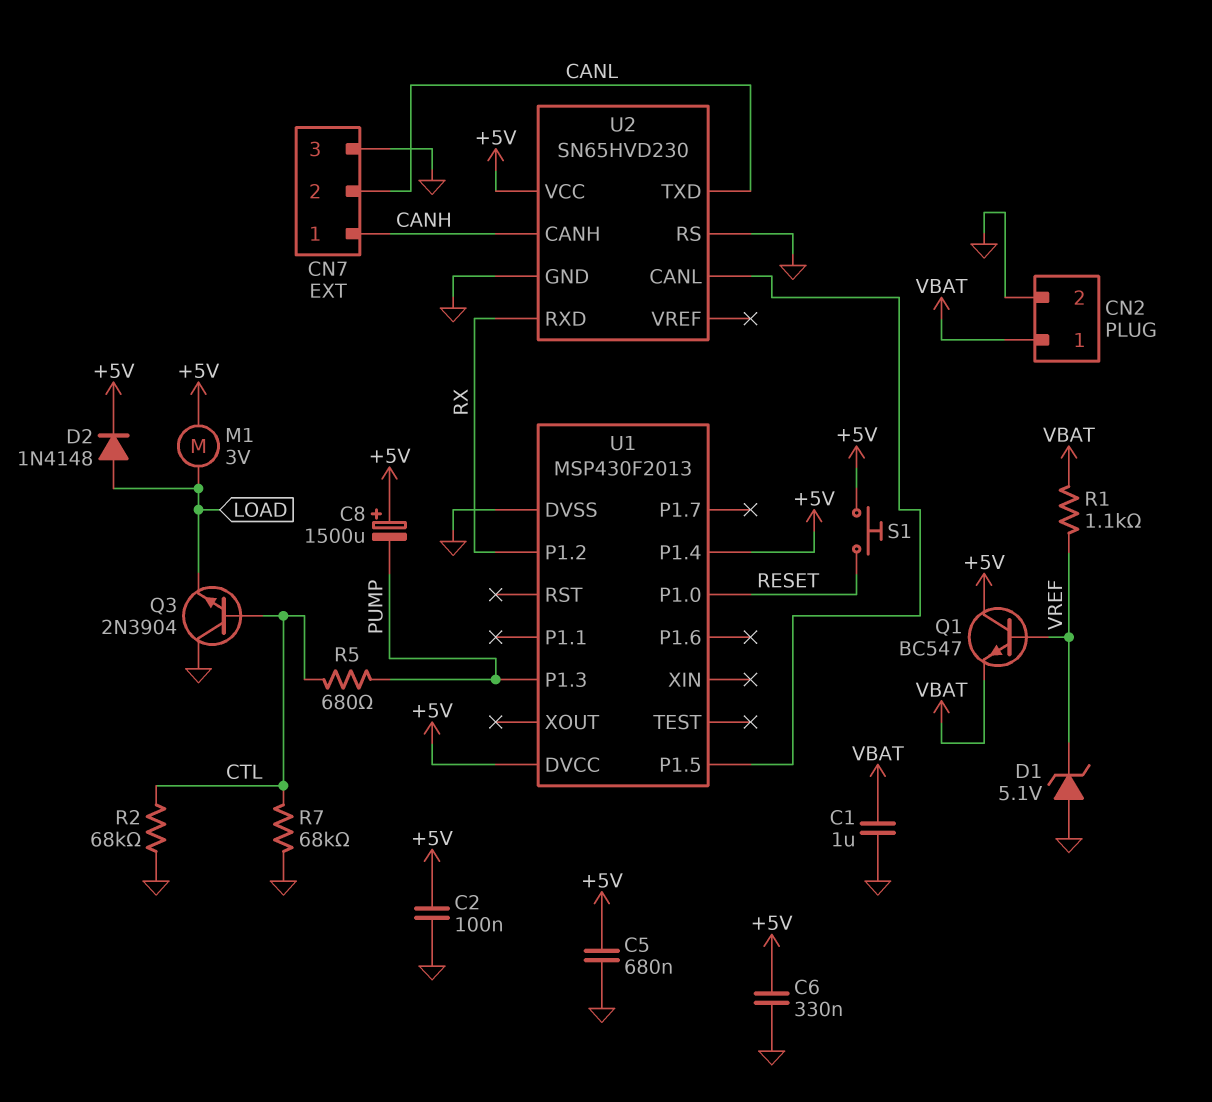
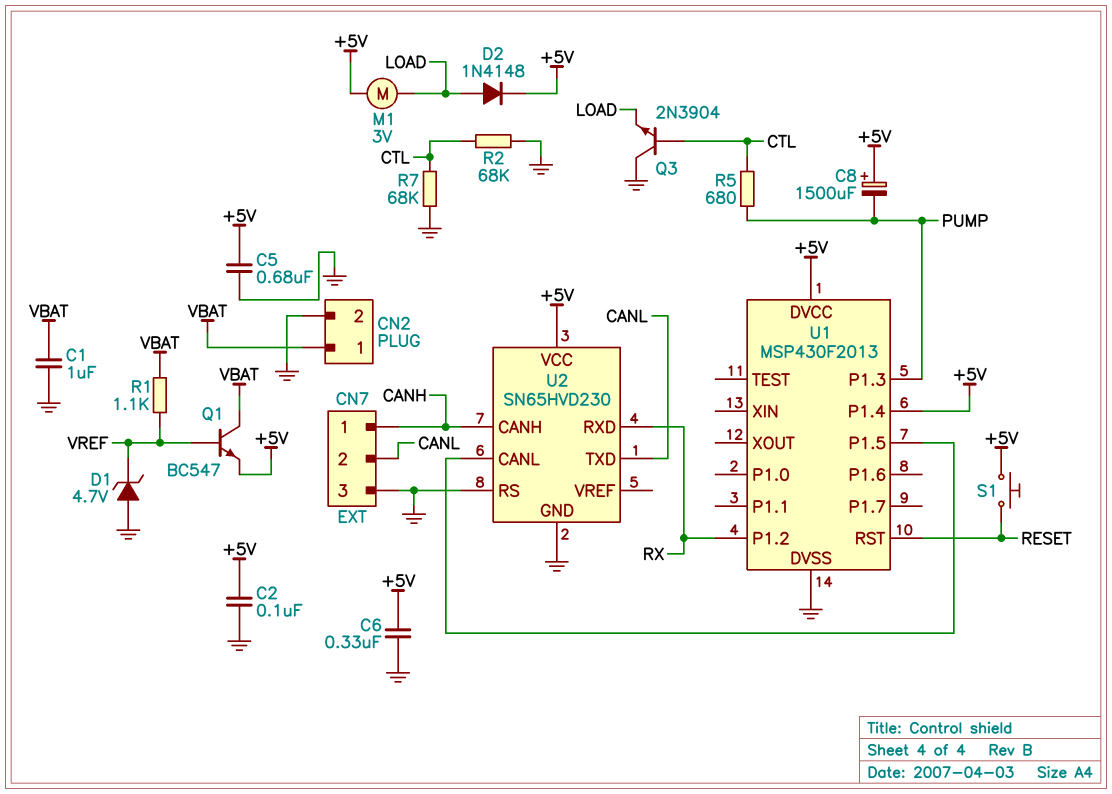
D1: zener 5.1V (A GND, K VREF) -> zener 4.7V (A GND, K VREF)
Q1: NPN BC547 (B VREF, C +5V, E VBAT) -> NPN BC547 (B VREF, C VBAT, E +5V)
U1 pin P1.0: RESET -> none
U1 pin RST: none -> RESET

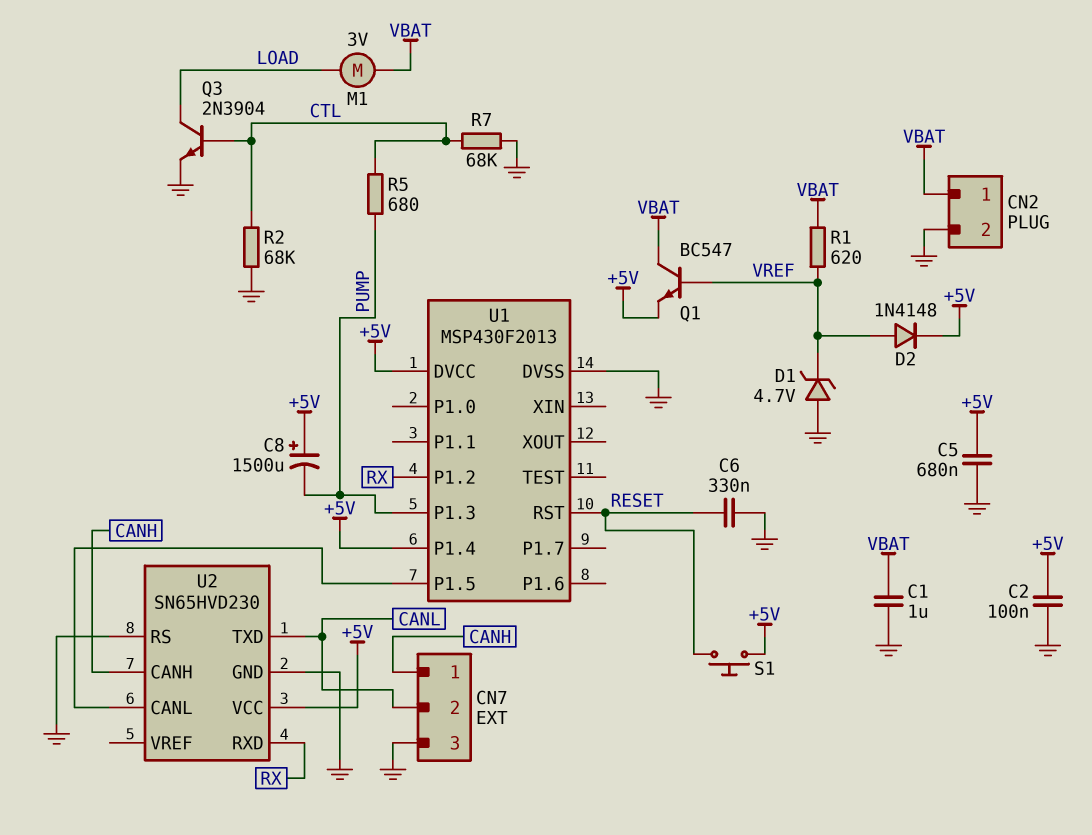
C6: 330nF (+5V, GND) -> 330nF (GND, RESET)
D2: diode 1N4148 (A LOAD, K +5V) -> diode 1N4148 (A VREF, K +5V)
M1: motor 3V (+5V, LOAD) -> motor 3V (LOAD, VBAT)
Q3: NPN 2N3904 (B CTL, C GND, E LOAD) -> NPN 2N3904 (B CTL, C LOAD, E GND)
R1: 1.1k (VBAT, VREF) -> 620 (VBAT, VREF)

